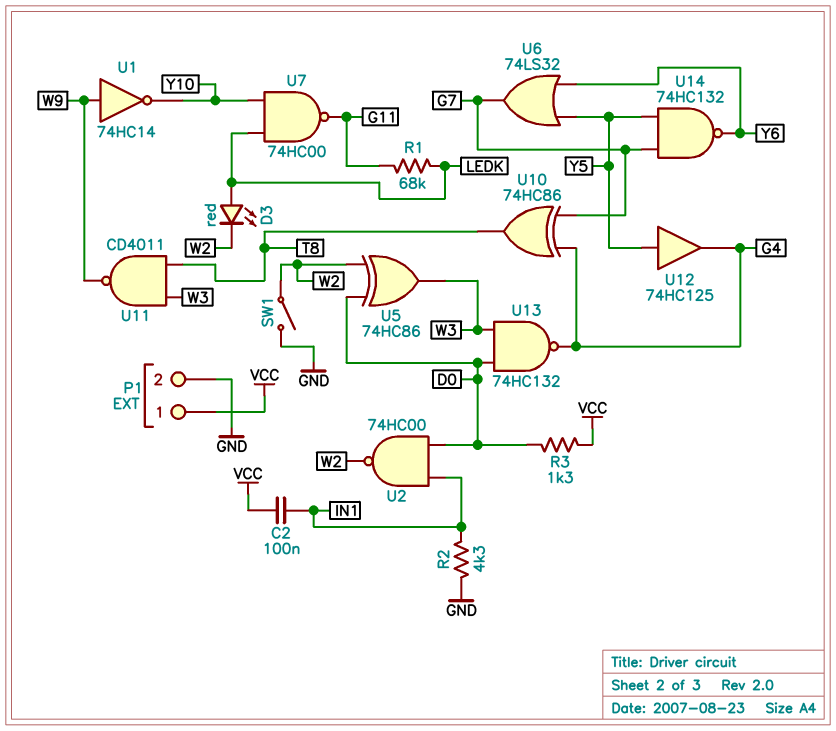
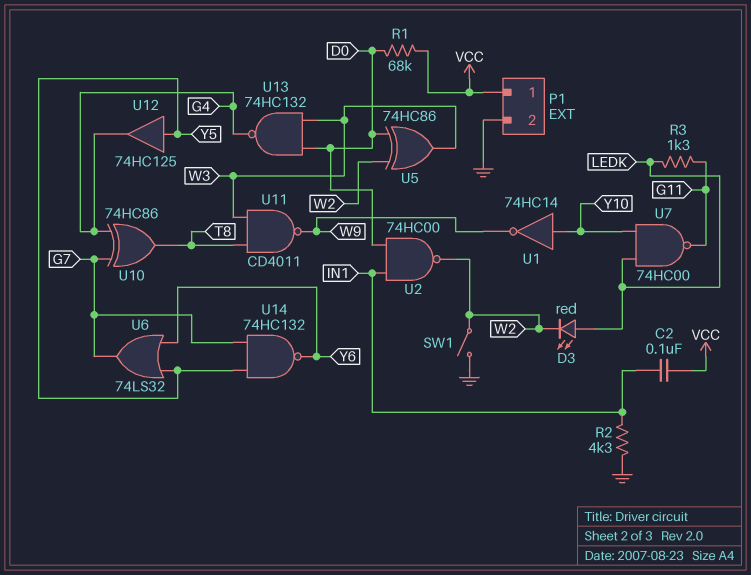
R1: 68k (G11, LEDK) -> 68k (D0, VCC)
R3: 1.3k (D0, VCC) -> 1.3k (G11, LEDK)
U1: NOT 74HC14 (in W9, out Y10) -> NOT 74HC14 (in Y10, out W9)

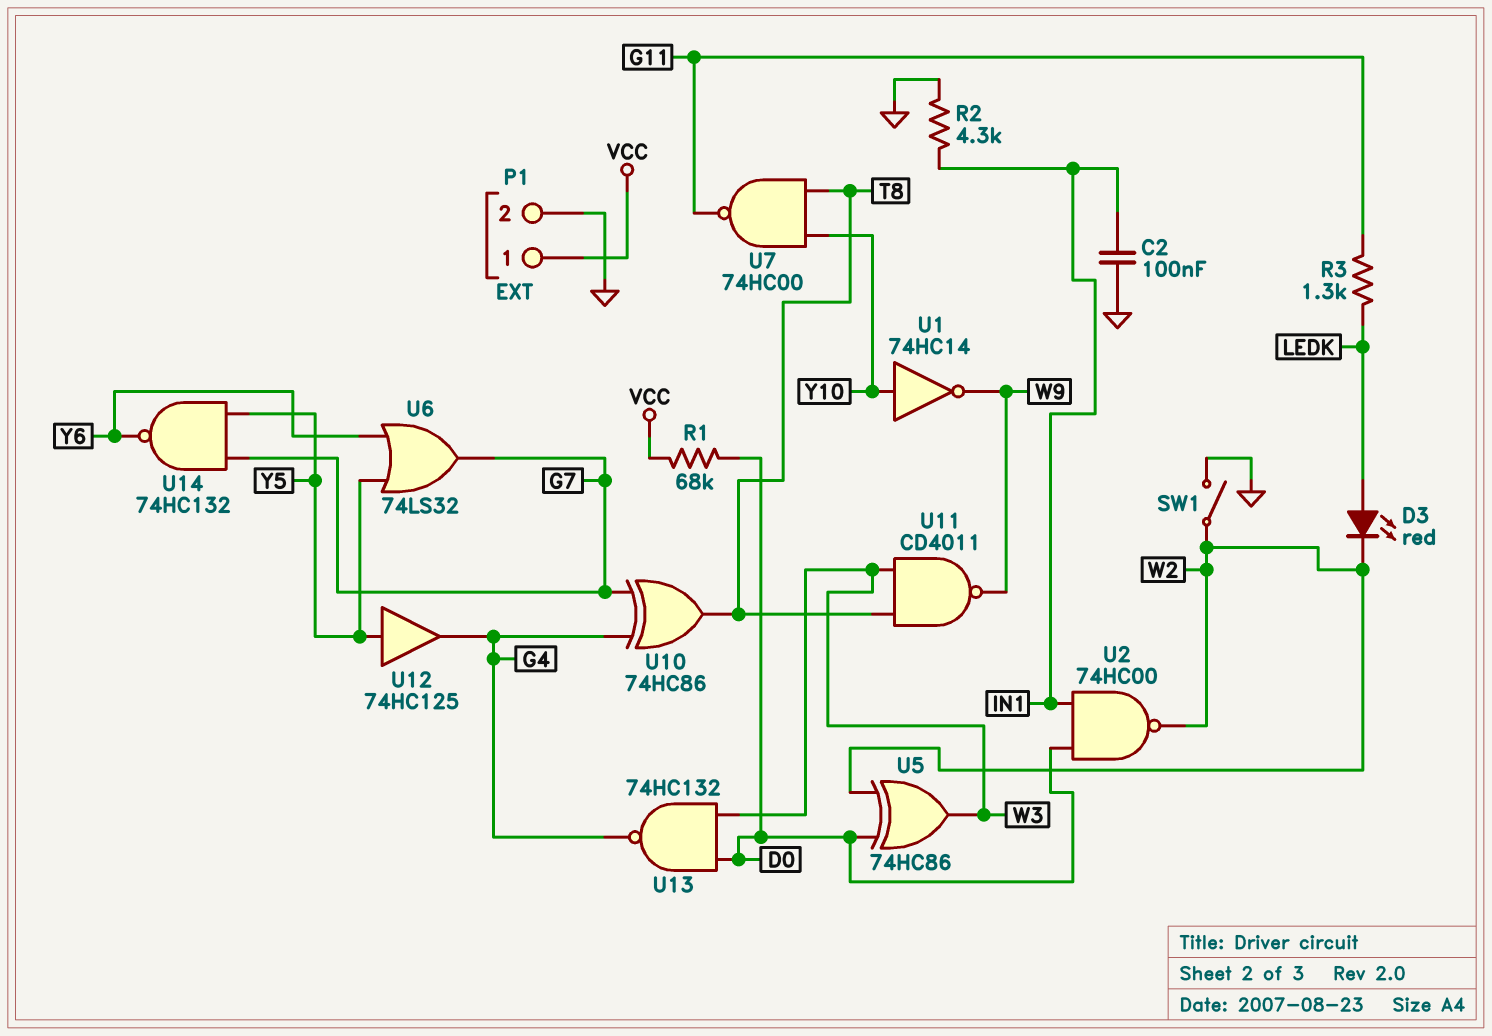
C2: 100nF (IN1, VCC) -> 100nF (GND, IN1)
U7: NAND 74HC00 (in LEDK, in Y10, out G11) -> NAND 74HC00 (in T8, in Y10, out G11)

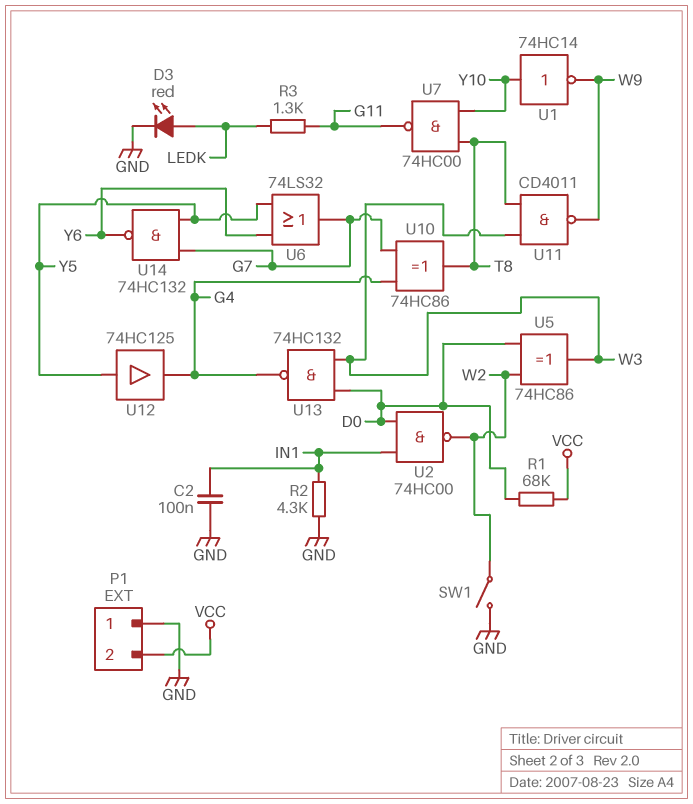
D3: LED red (A LEDK, K W2) -> LED red (A LEDK, K GND)
P1 pin 1: VCC -> GND
P1 pin 2: GND -> VCC

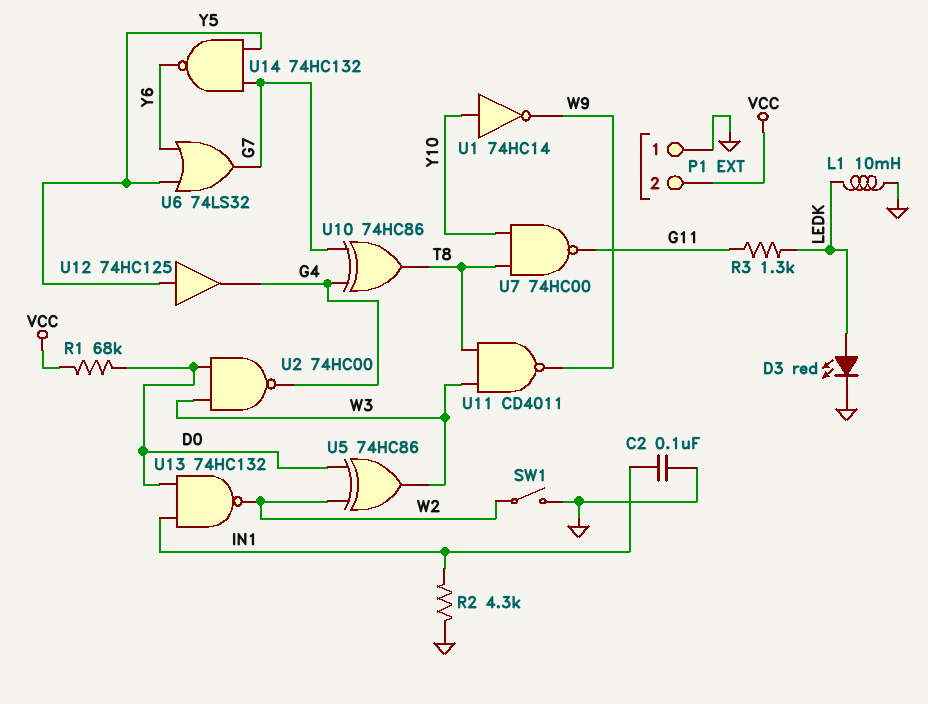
L1: none -> 10mH (GND, LEDK)
U2: NAND 74HC00 (in D0, in IN1, out W2) -> NAND 74HC00 (in D0, in W3, out G4)
U13: NAND 74HC132 (in D0, in W3, out G4) -> NAND 74HC132 (in D0, in IN1, out W2)

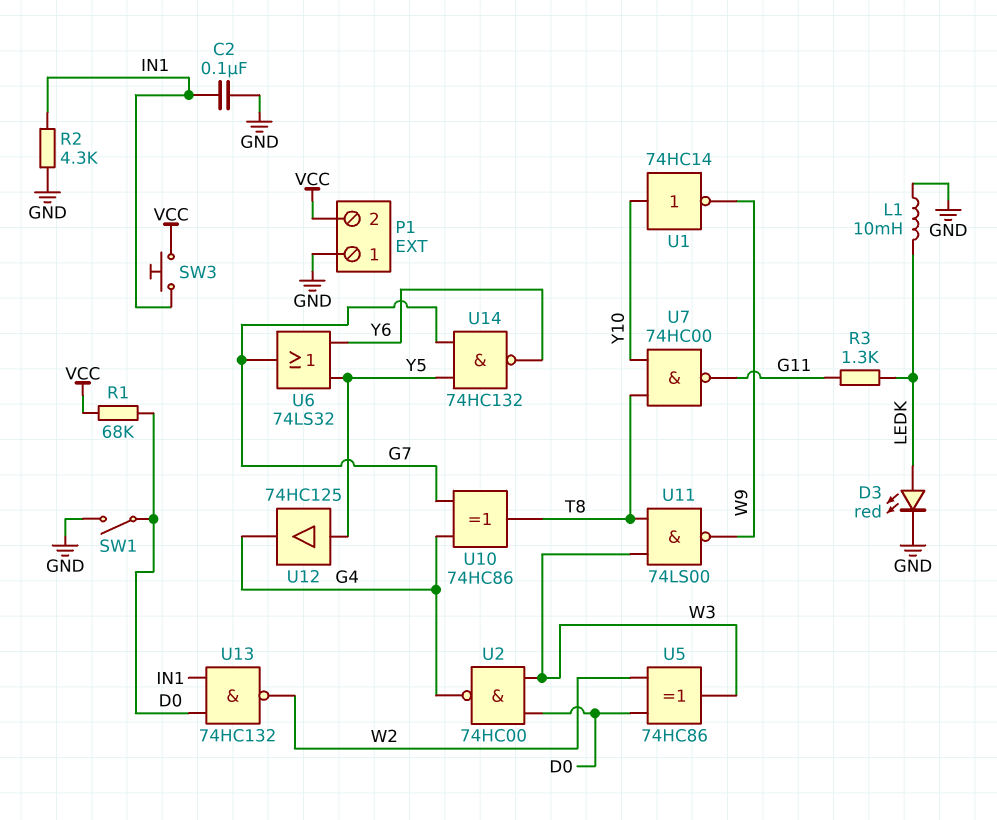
SW1: switch (GND, W2) -> switch (D0, GND)
SW3: none -> button (IN1, VCC)
U11: NAND CD4011 (in T8, in W3, out W9) -> NAND 74LS00 (in T8, in W3, out W9)

